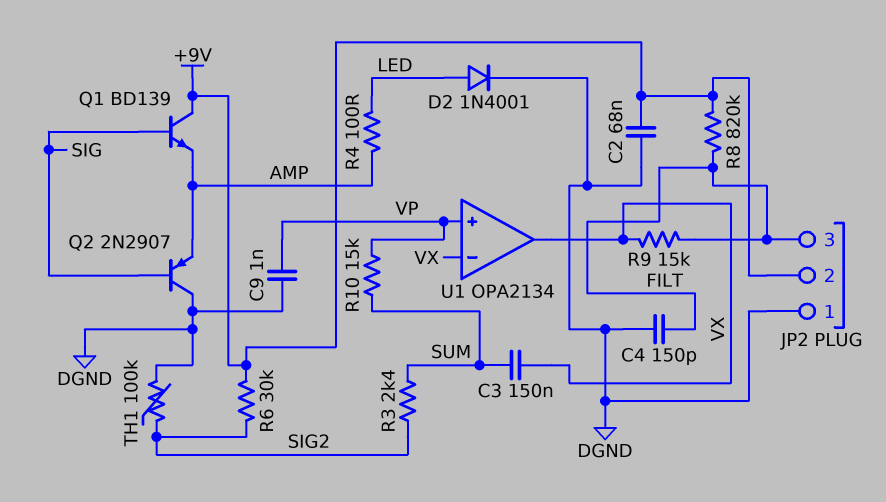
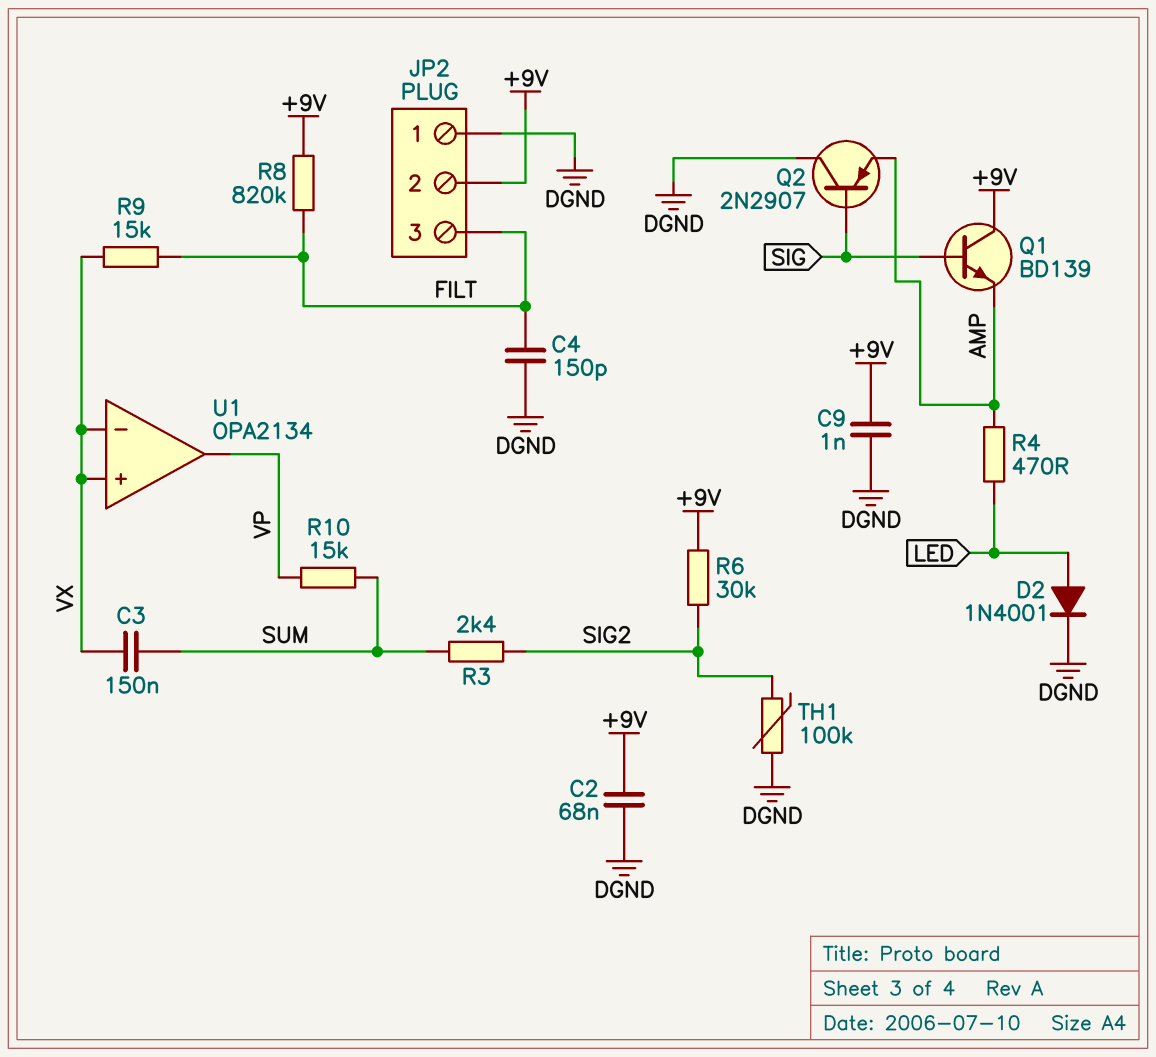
C9: 1nF (DGND, VP) -> 1nF (+9V, DGND)
R4: 100 (AMP, LED) -> 470 (AMP, LED)
U1 pin in+: VP -> VX
U1 pin out: VX -> VP

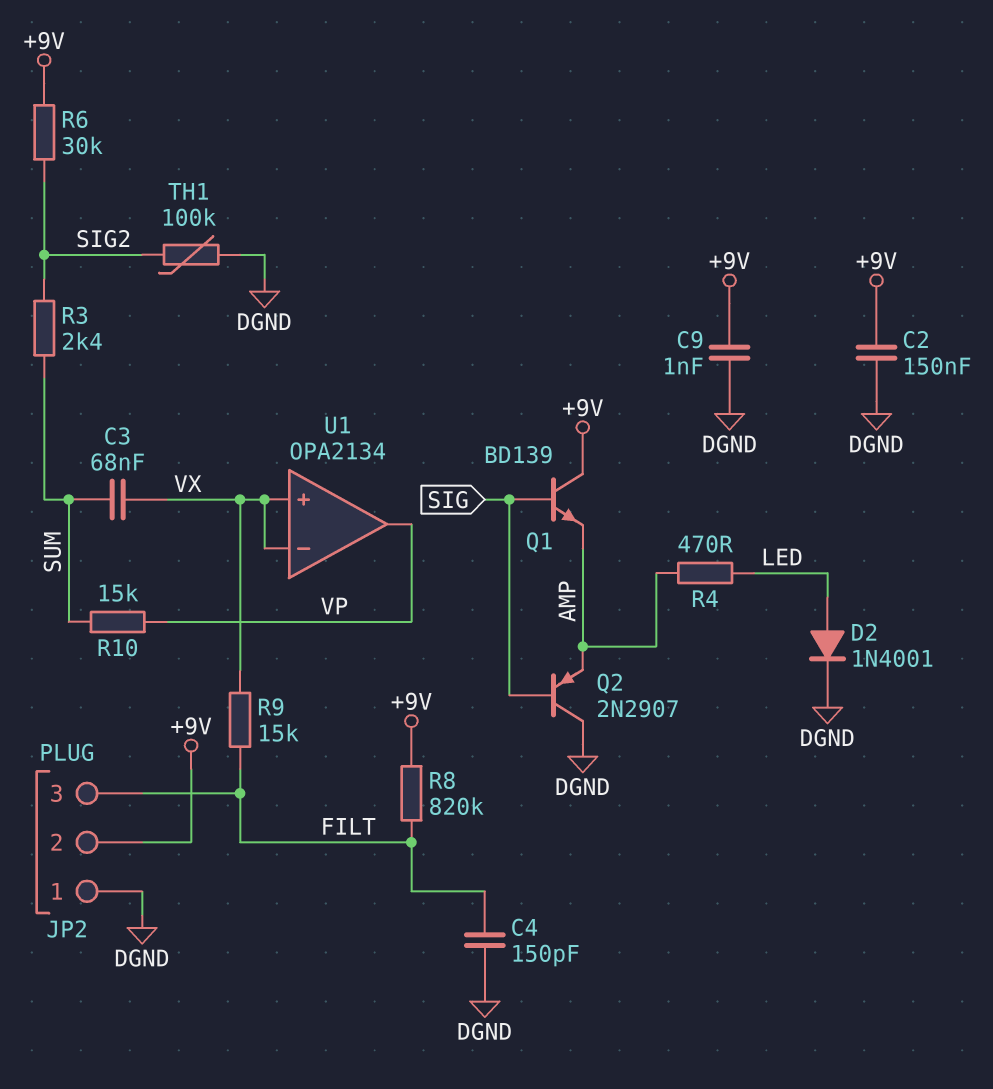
C2: 68nF (+9V, DGND) -> 150nF (+9V, DGND)
C3: 150nF (SUM, VX) -> 68nF (SUM, VX)

